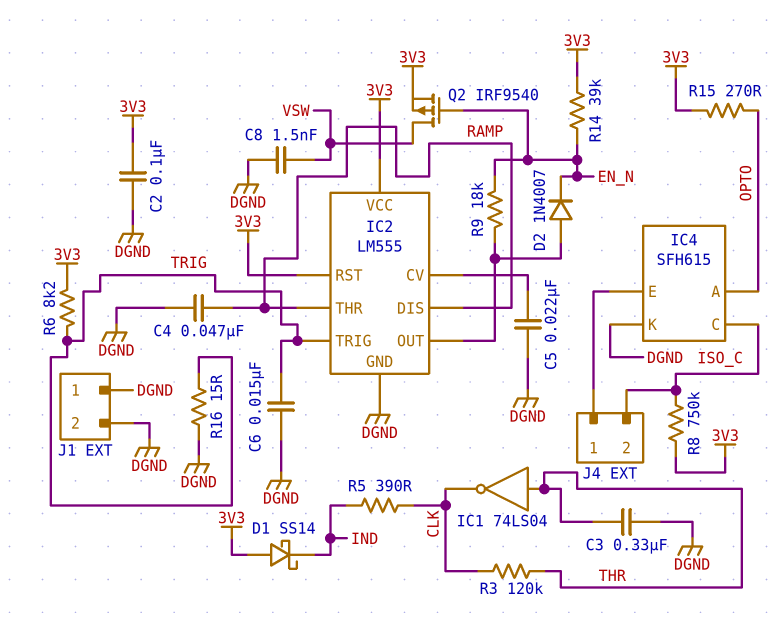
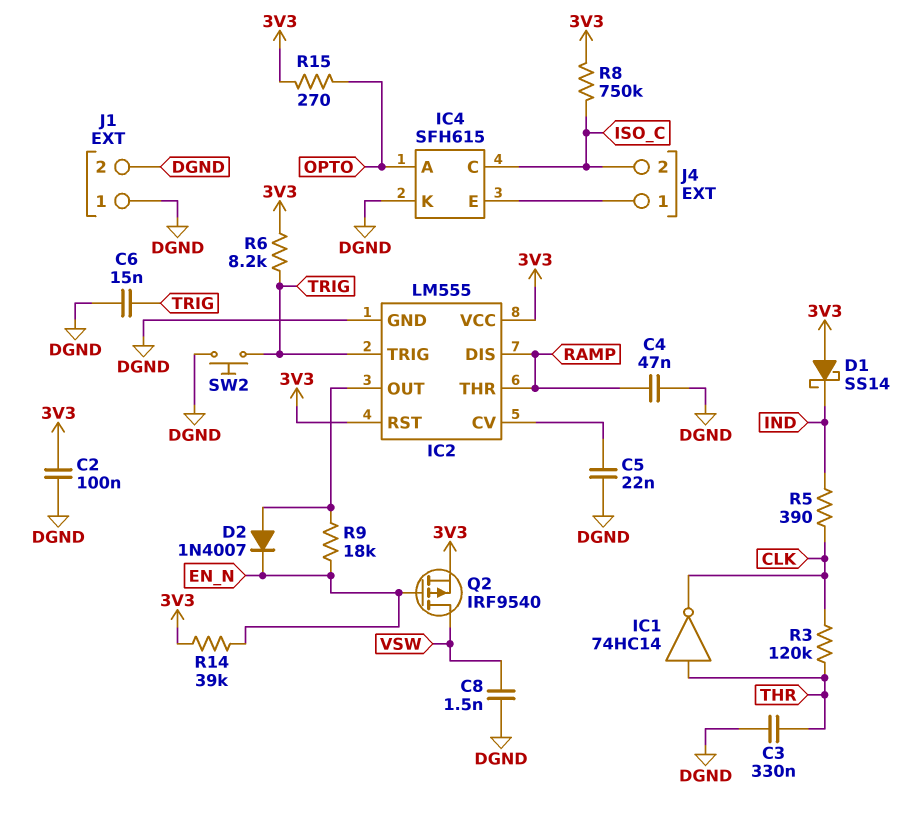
IC1: NOT 74LS04 (in THR, out CLK) -> NOT 74HC14 (in THR, out CLK)
R16: 15 (DGND, TRIG) -> none
SW2: none -> button (DGND, TRIG)

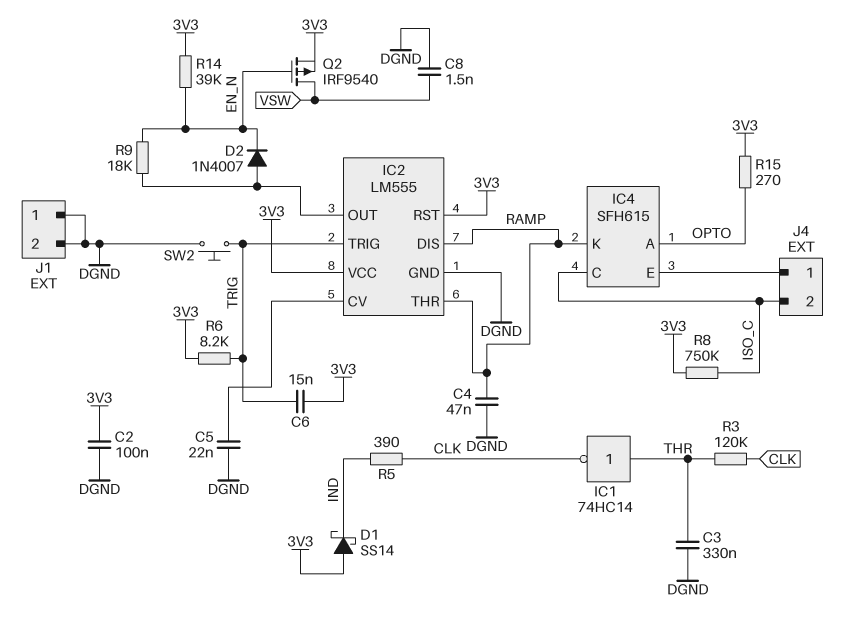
C6: 15nF (DGND, TRIG) -> 15nF (3V3, TRIG)
IC4 pin K: DGND -> RAMP

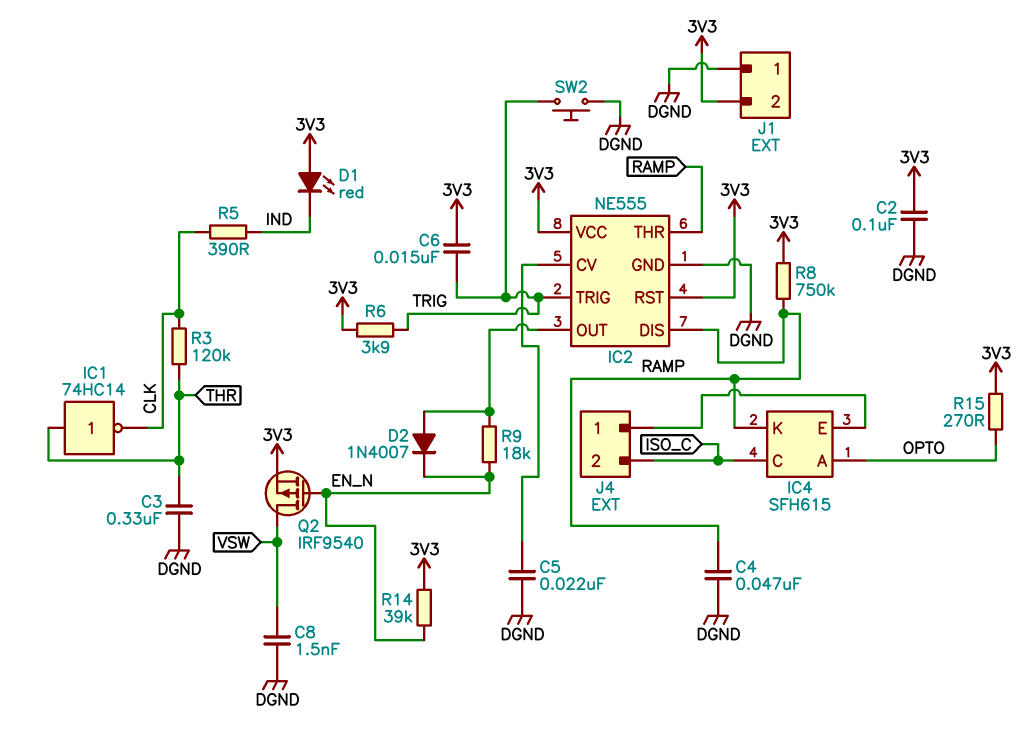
D1: schottky SS14 (A 3V3, K IND) -> LED red (A 3V3, K IND)
IC2: LM555 -> NE555
J1 pin 2: DGND -> 3V3
R6: 8.2k (3V3, TRIG) -> 3.9k (3V3, TRIG)
R8: 750k (3V3, ISO_C) -> 750k (3V3, RAMP)

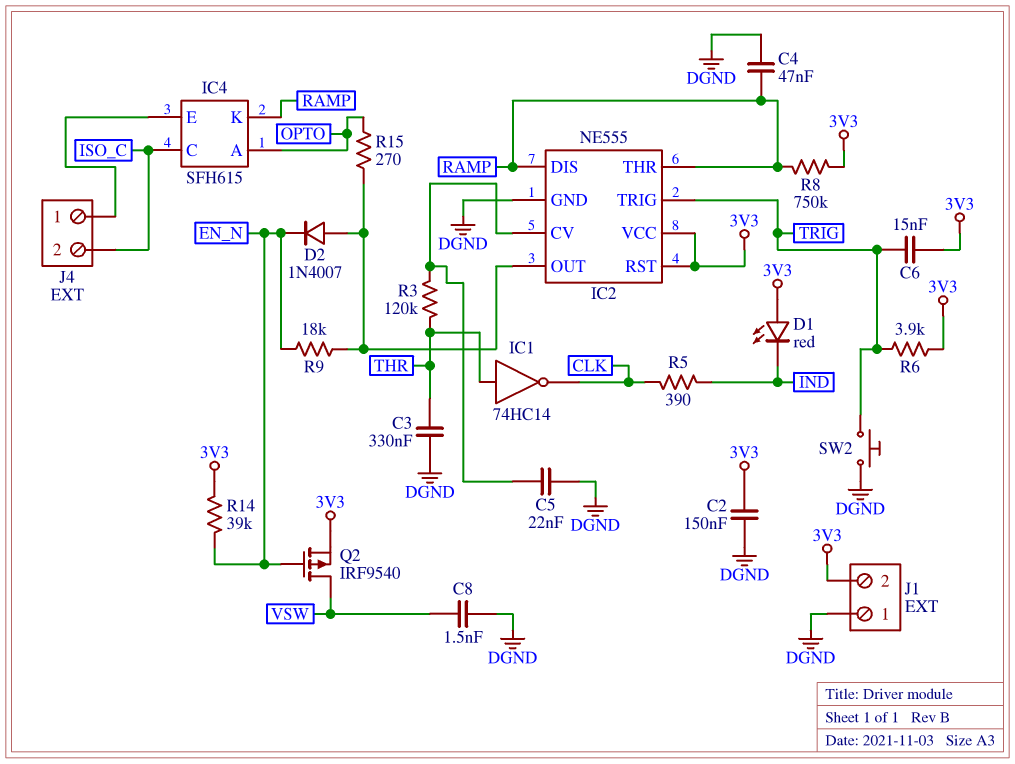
C2: 100nF (3V3, DGND) -> 150nF (3V3, DGND)
R3: 120k (CLK, THR) -> 120k (IC2/CV, THR)
R15: 270 (3V3, OPTO) -> 270 (IC2/OUT, OPTO)

